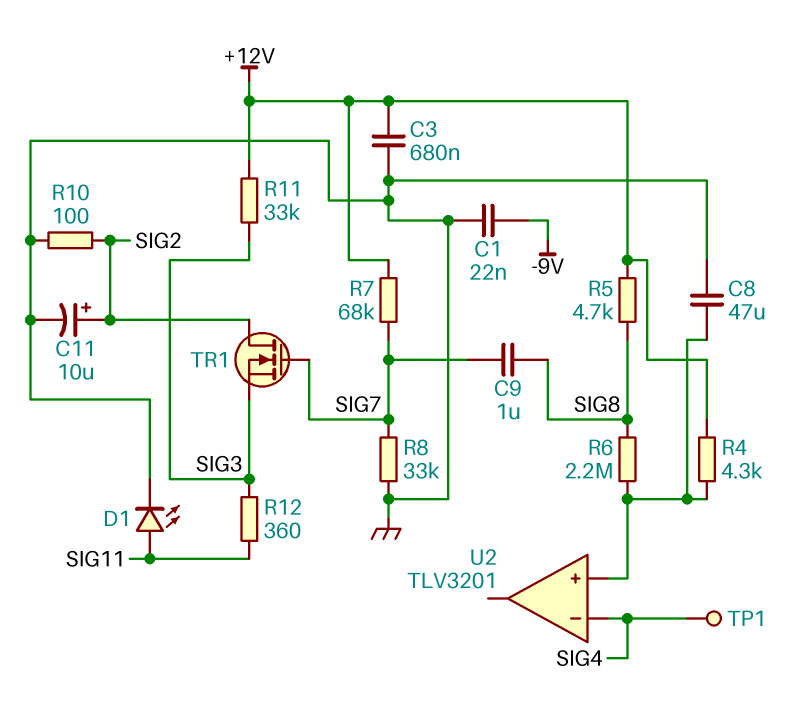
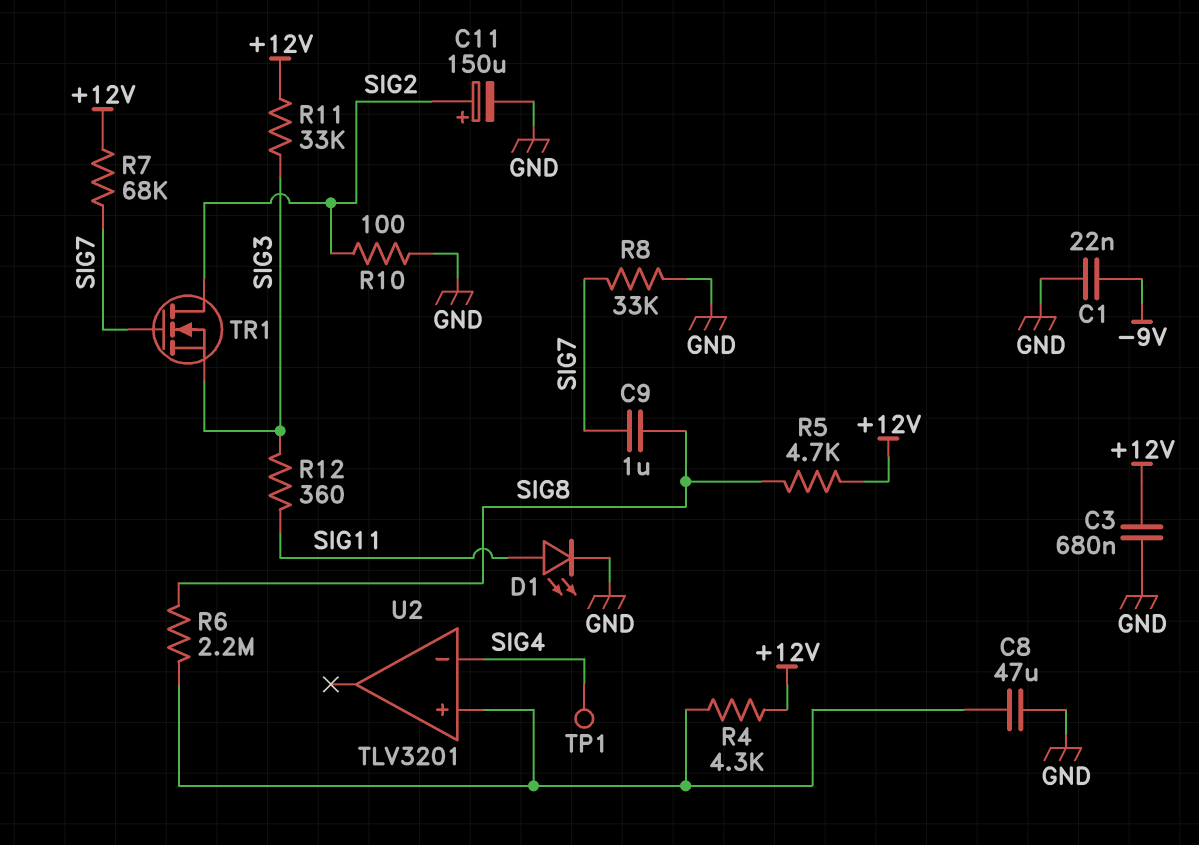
C11: 10uF (plus SIG2, minus GND) -> 150uF (plus SIG2, minus GND)

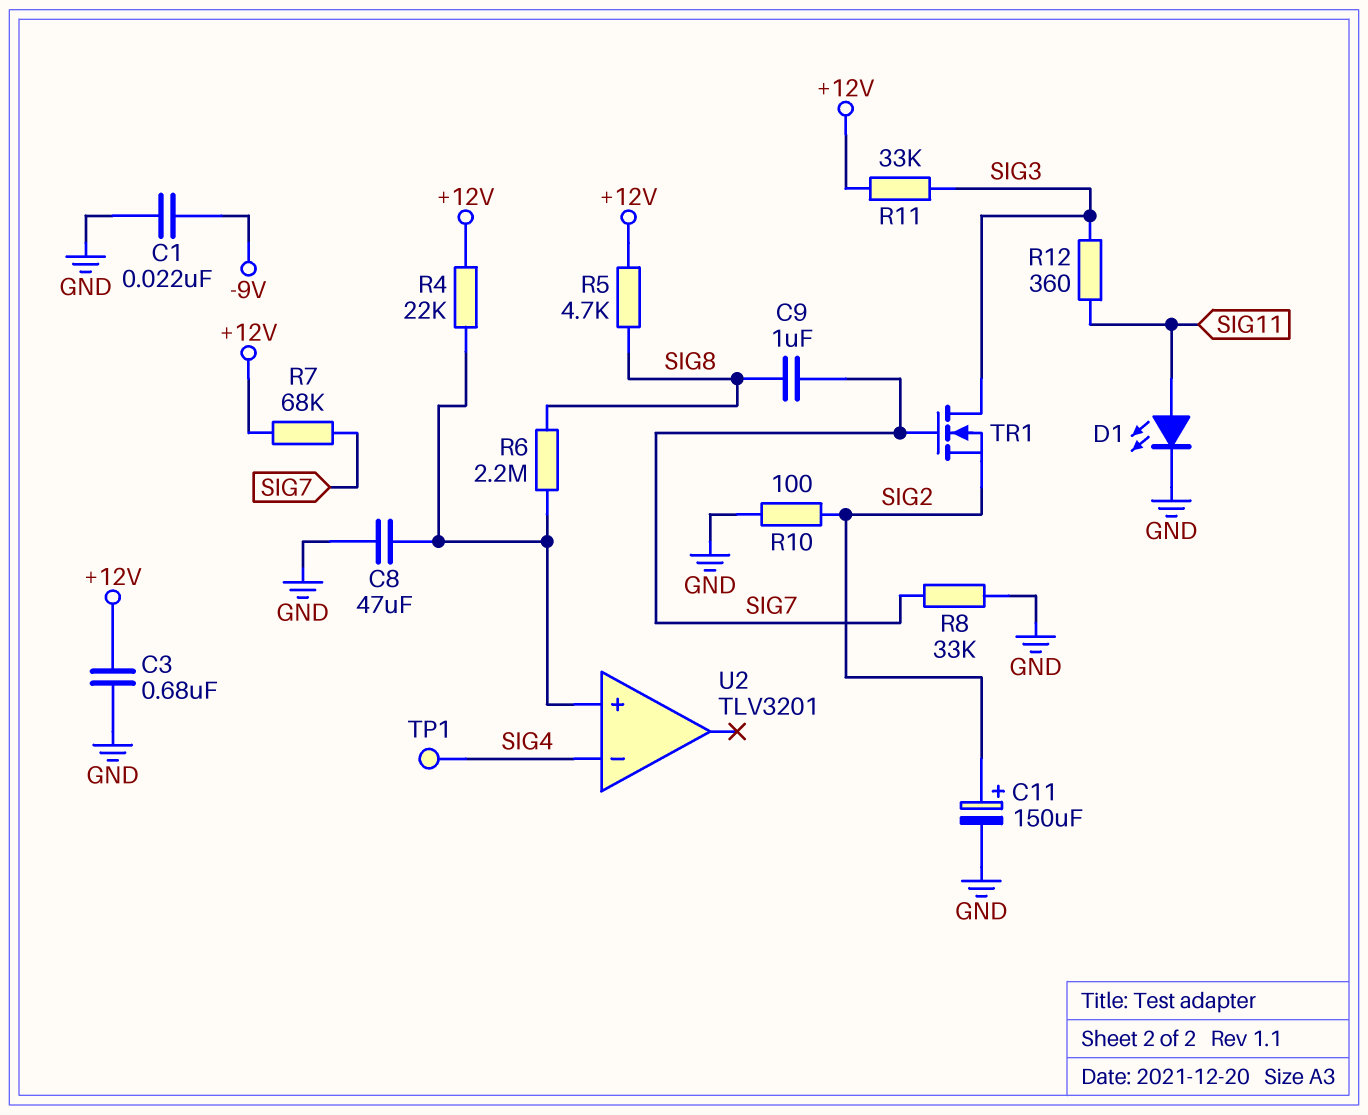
R4: 4.3k (+12V, U2/in+) -> 22k (+12V, U2/in+)
TR1: NMOS (G SIG7, D SIG2, S SIG3) -> NMOS (G SIG7, D SIG3, S SIG2)

